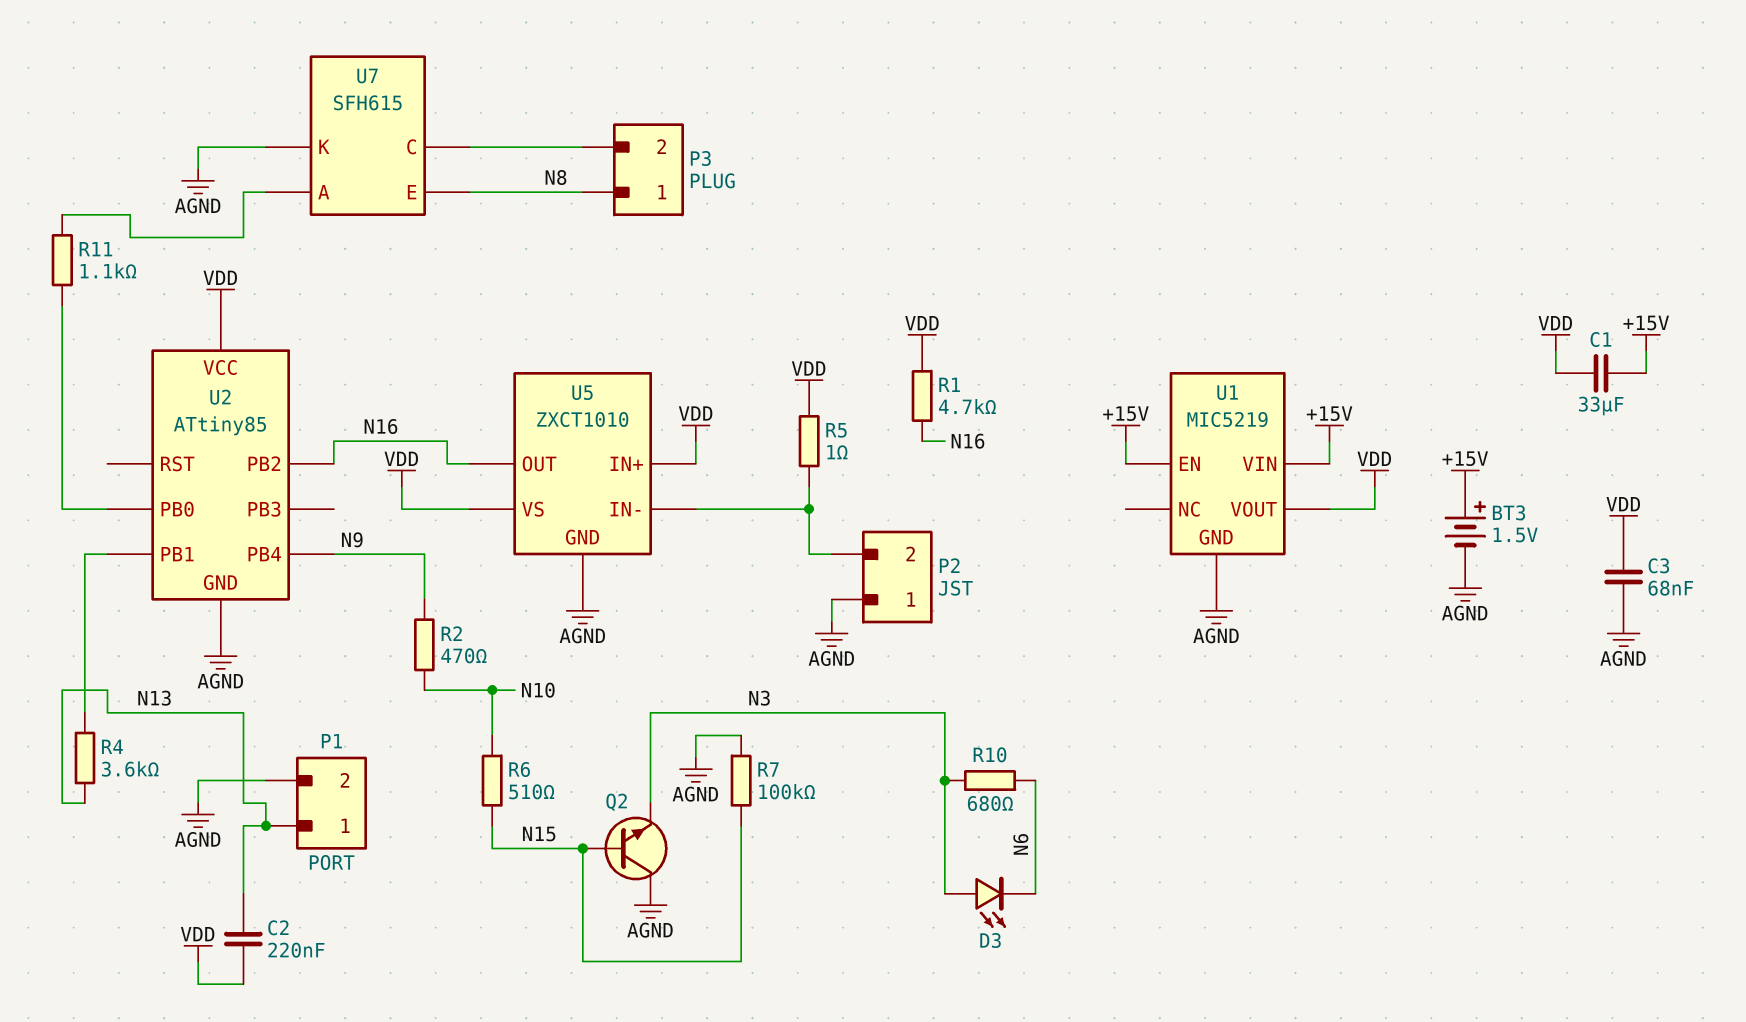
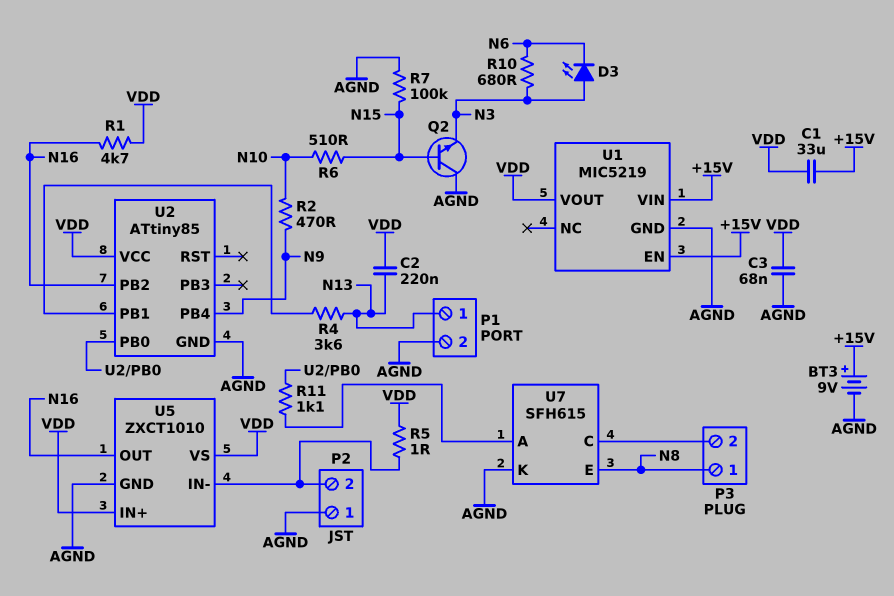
BT3: 1.5V (plus +15V, minus AGND) -> 9V (plus +15V, minus AGND)

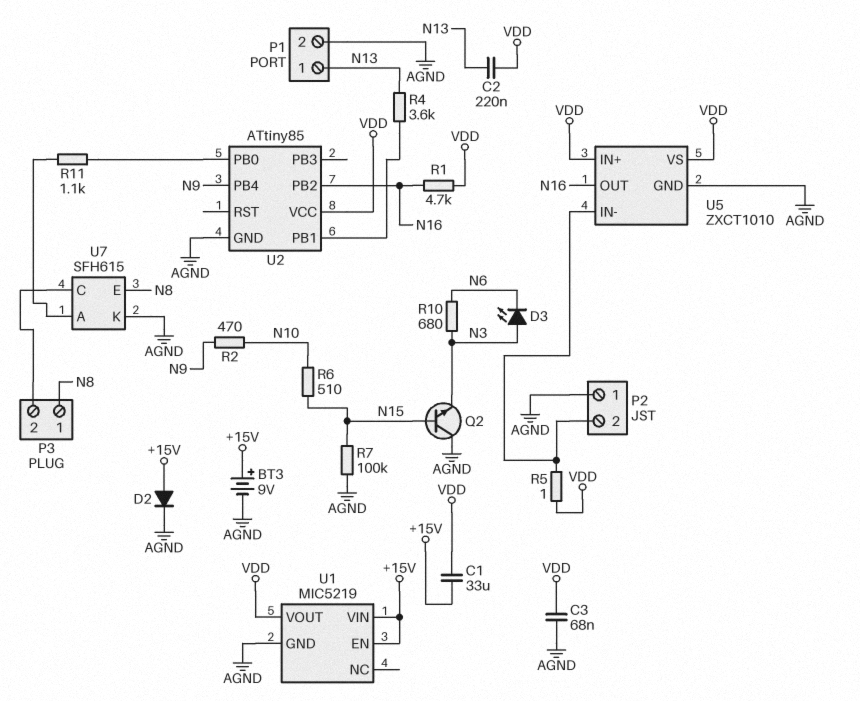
D2: none -> diode (A +15V, K AGND)

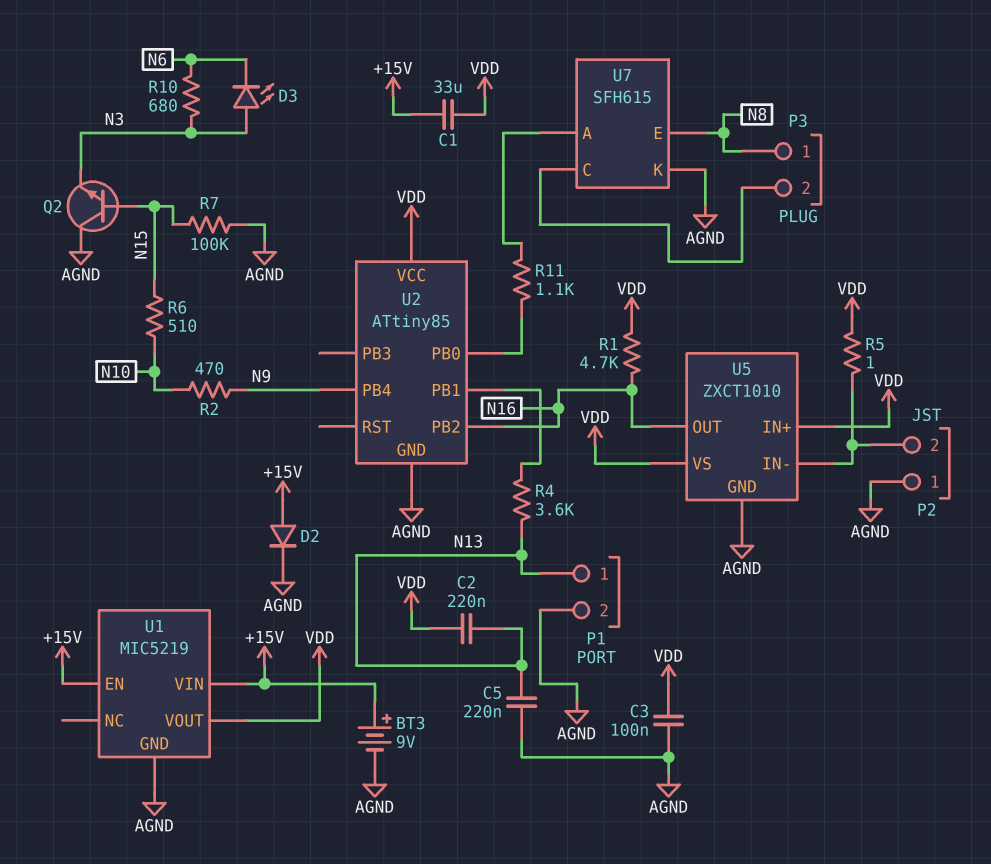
C3: 68nF (AGND, VDD) -> 100nF (AGND, VDD)
C5: none -> 220nF (AGND, N13)

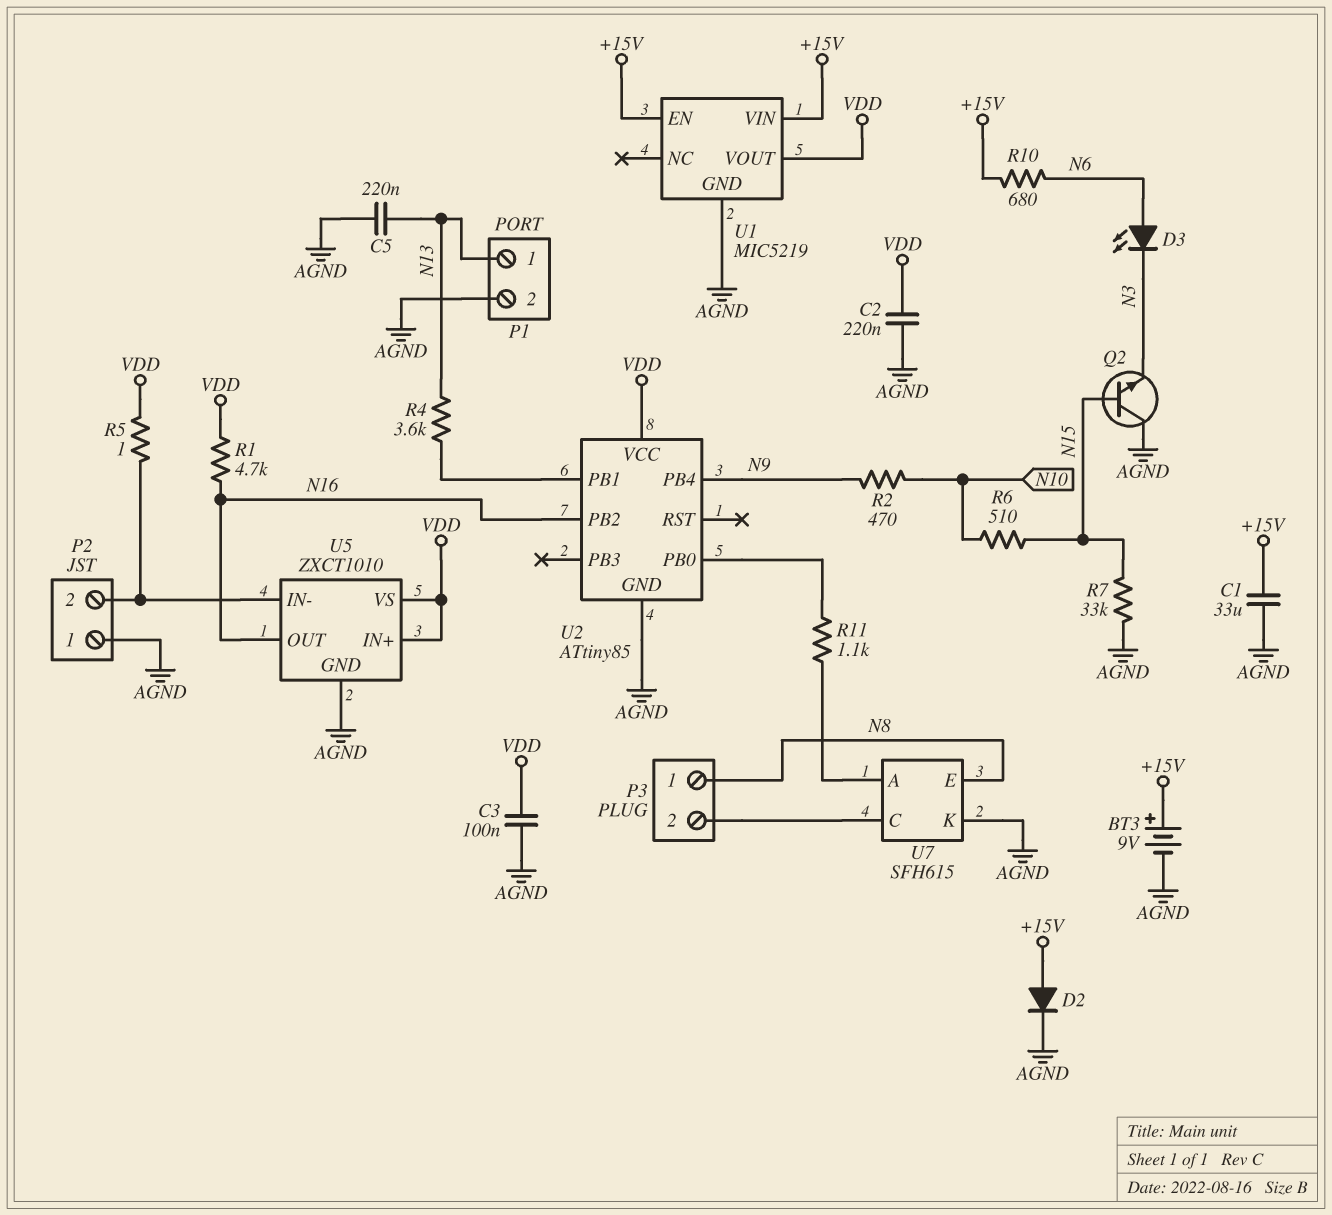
C1: 33uF (+15V, VDD) -> 33uF (+15V, AGND)
C2: 220nF (N13, VDD) -> 220nF (AGND, VDD)
D3: LED (A N3, K N6) -> LED (A N6, K N3)
R7: 100k (AGND, N15) -> 33k (AGND, N15)
R10: 680 (N3, N6) -> 680 (+15V, N6)

